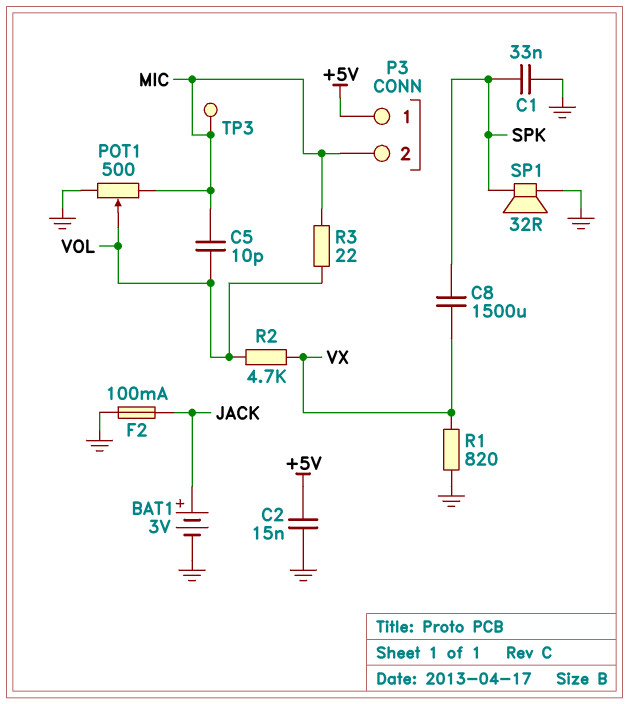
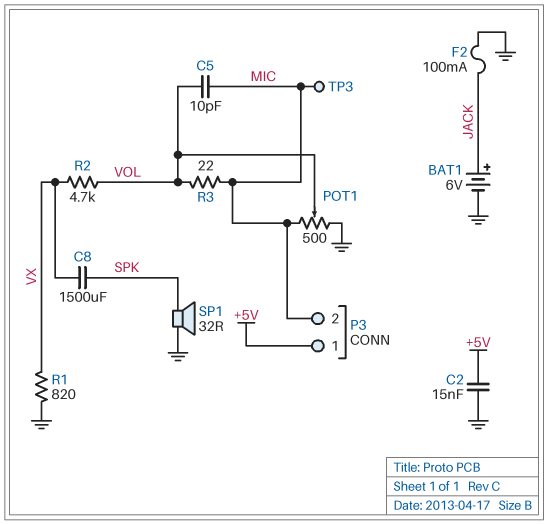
BAT1: 3V (plus JACK, minus GND) -> 6V (plus JACK, minus GND)
C1: 33nF (GND, SPK) -> none

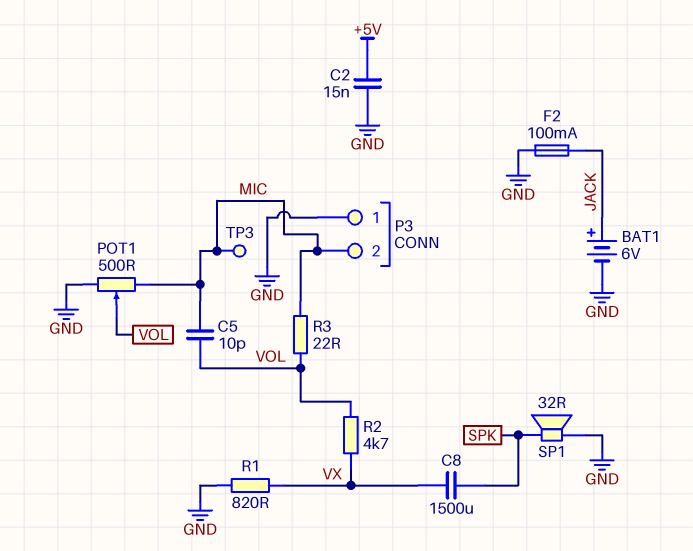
P3 pin 1: +5V -> GND

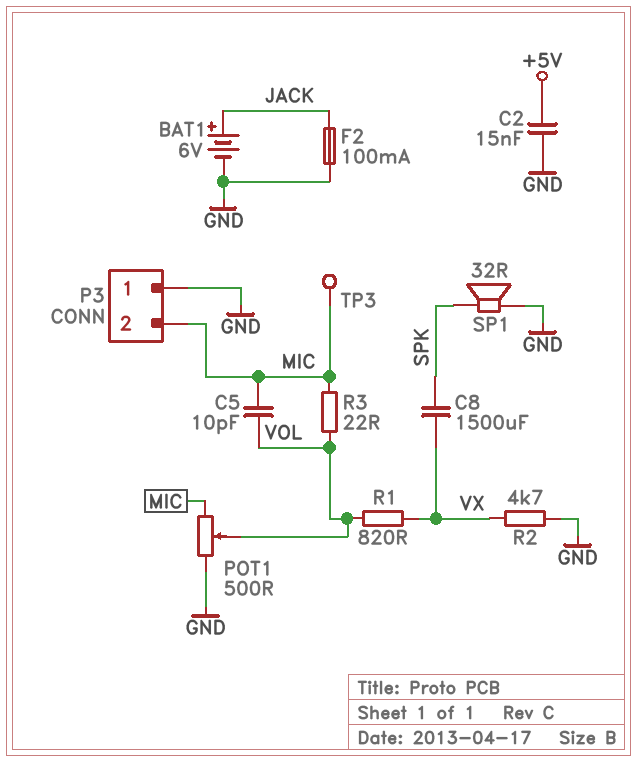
R1: 820 (GND, VX) -> 820 (VOL, VX)
R2: 4.7k (VOL, VX) -> 4.7k (GND, VX)

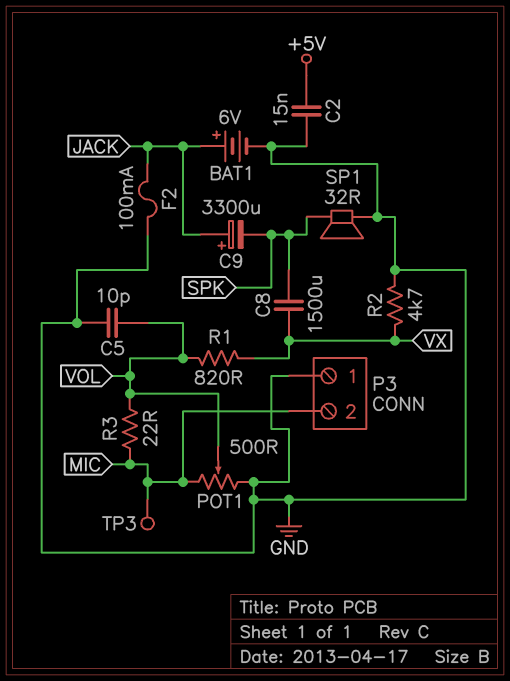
C5: 10pF (MIC, VOL) -> 10pF (GND, VOL)
C9: none -> 3300uF (plus JACK, minus SPK)

